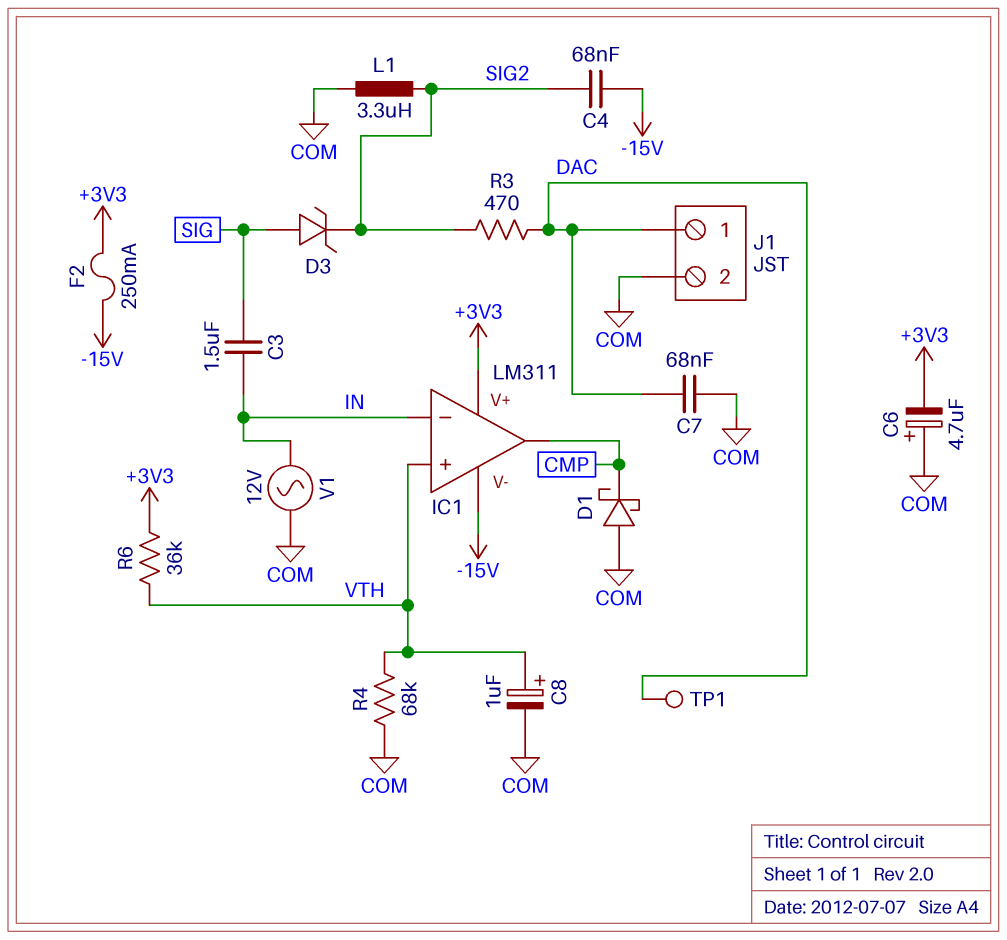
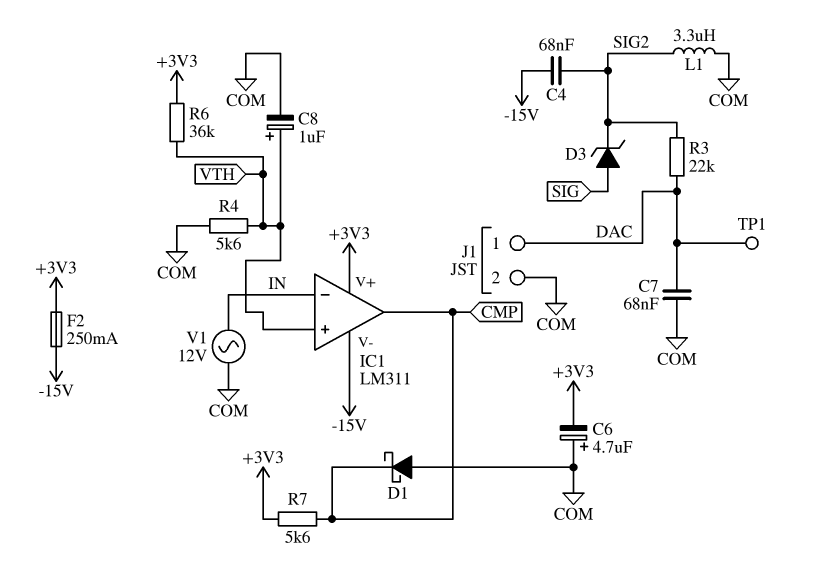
C3: 1.5uF (IN, SIG) -> none
R3: 470 (DAC, SIG2) -> 22k (DAC, SIG2)
R4: 68k (COM, VTH) -> 5.6k (COM, VTH)
R7: none -> 5.6k (+3V3, CMP)

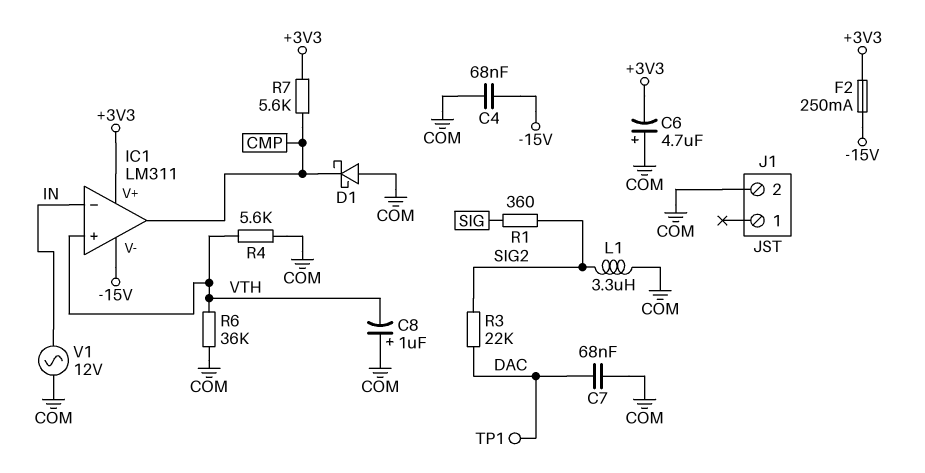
C4: 68nF (-15V, SIG2) -> 68nF (-15V, COM)
C8: 1uF (plus VTH, minus COM) -> 1uF (plus COM, minus VTH)
D3: zener (A SIG, K SIG2) -> none
J1 pin 1: DAC -> none
R1: none -> 360 (SIG, SIG2)
R6: 36k (+3V3, VTH) -> 36k (COM, VTH)

